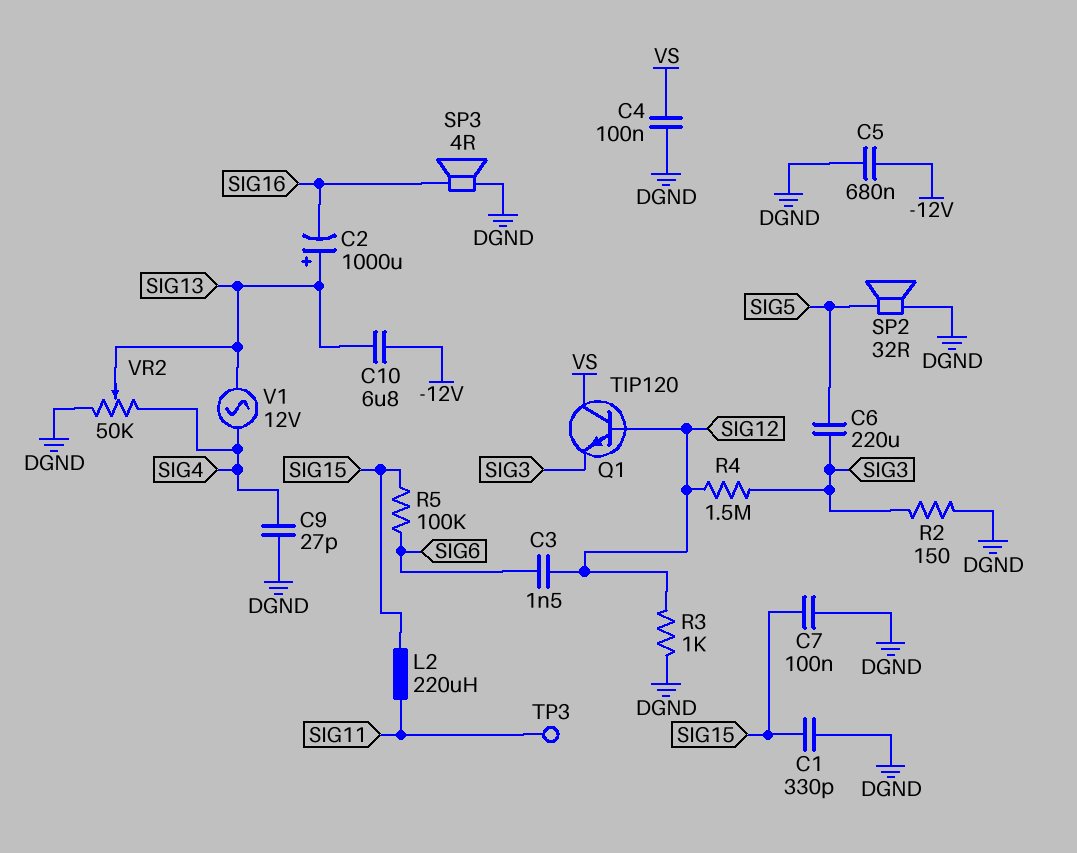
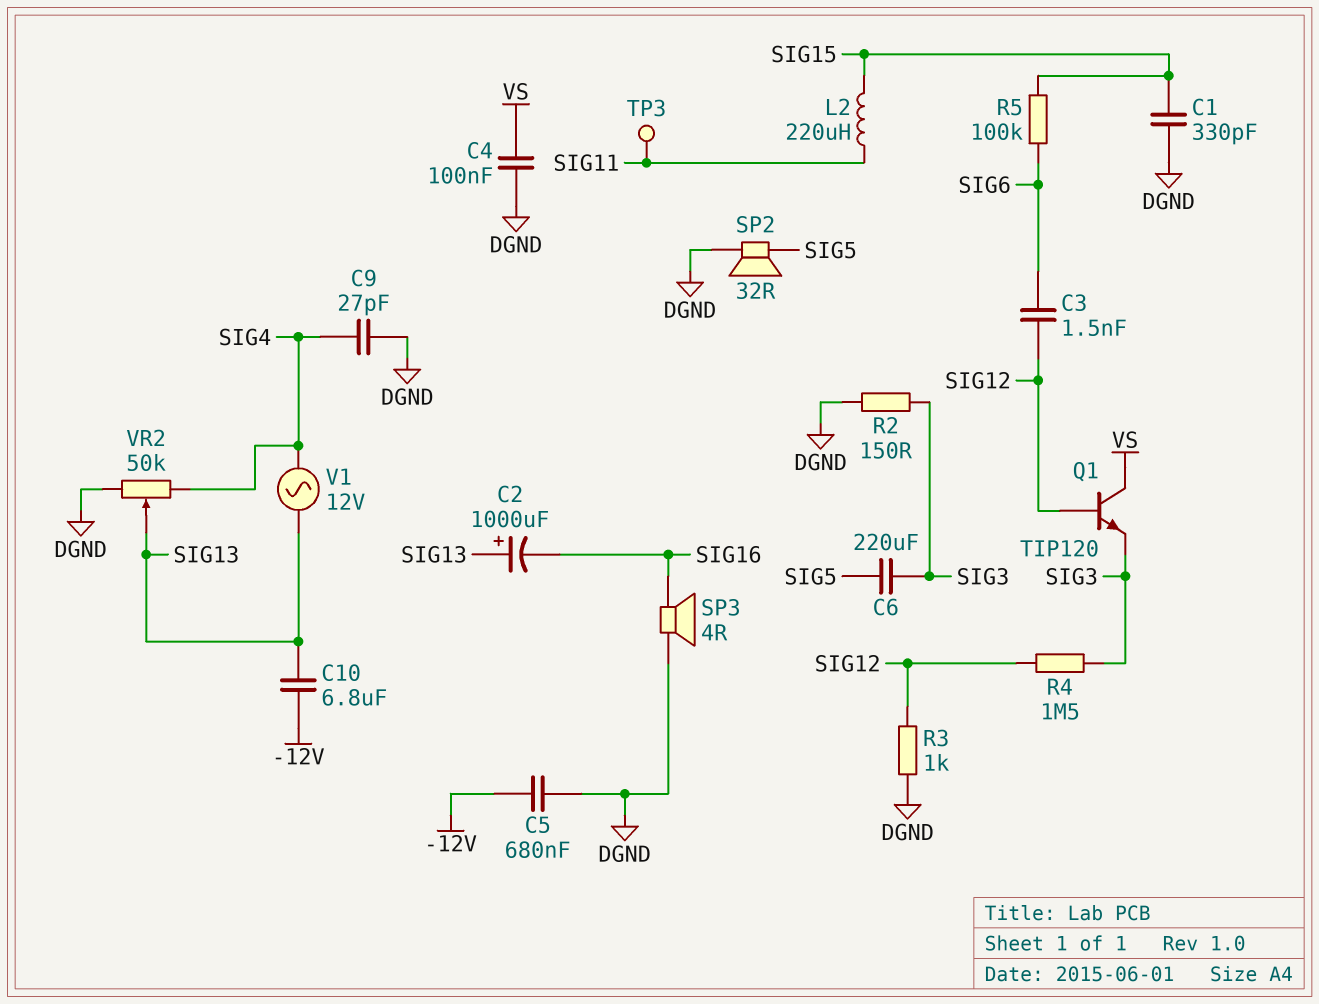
C7: 100nF (DGND, SIG15) -> none

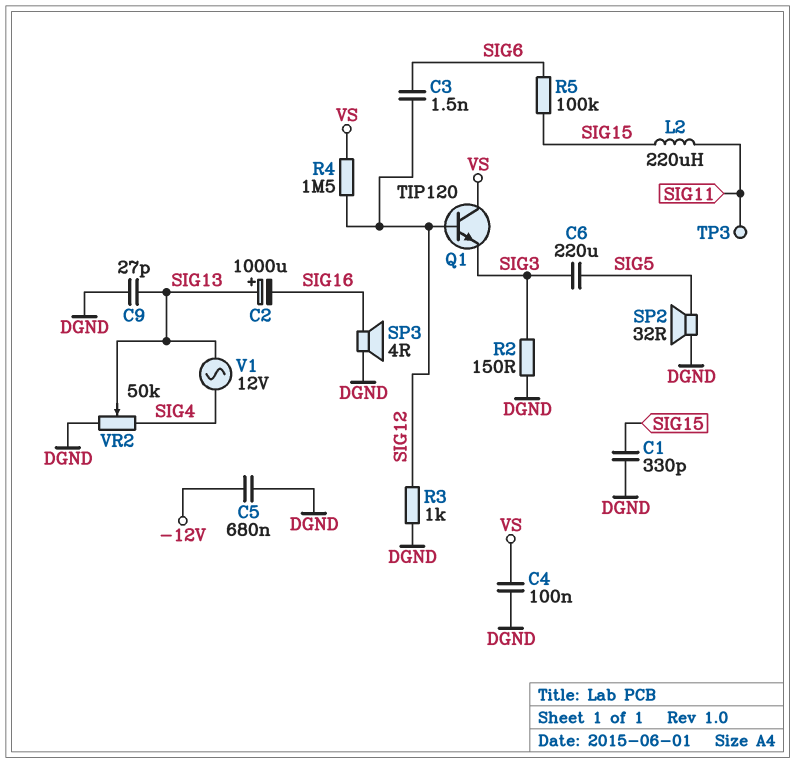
C9: 27pF (DGND, SIG4) -> 27pF (DGND, SIG13)
C10: 6.8uF (-12V, SIG13) -> none
R4: 1.5M (SIG3, SIG12) -> 1.5M (SIG12, VS)

